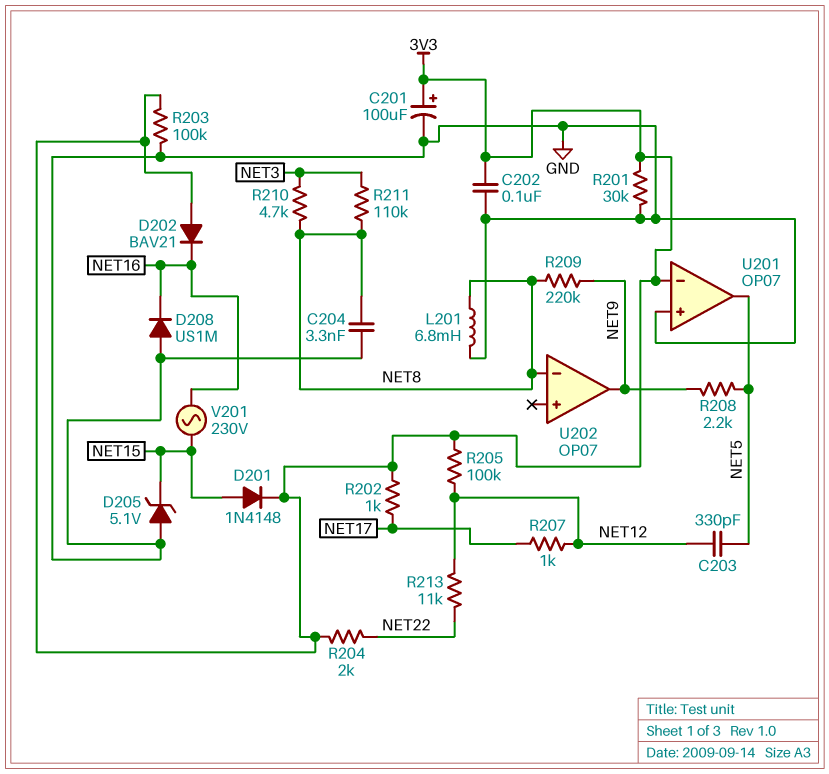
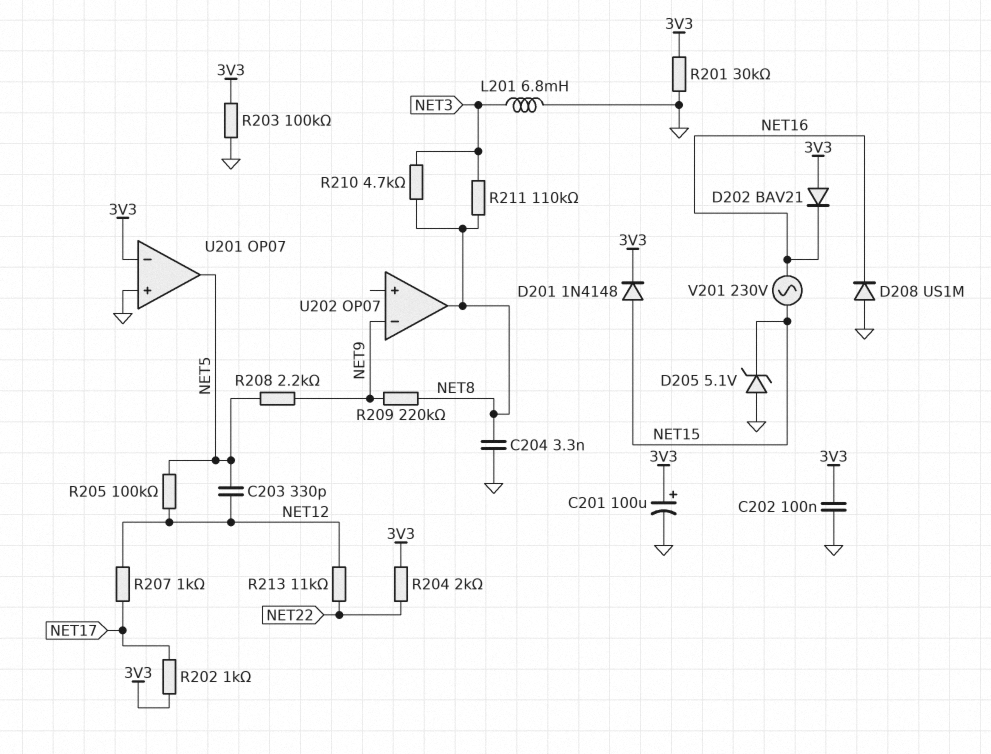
L201: 6.8mH (GND, NET8) -> 6.8mH (GND, NET3)
R205: 100k (3V3, NET12) -> 100k (NET5, NET12)
U202 pin in-: NET8 -> NET9
U202 pin out: NET9 -> NET8

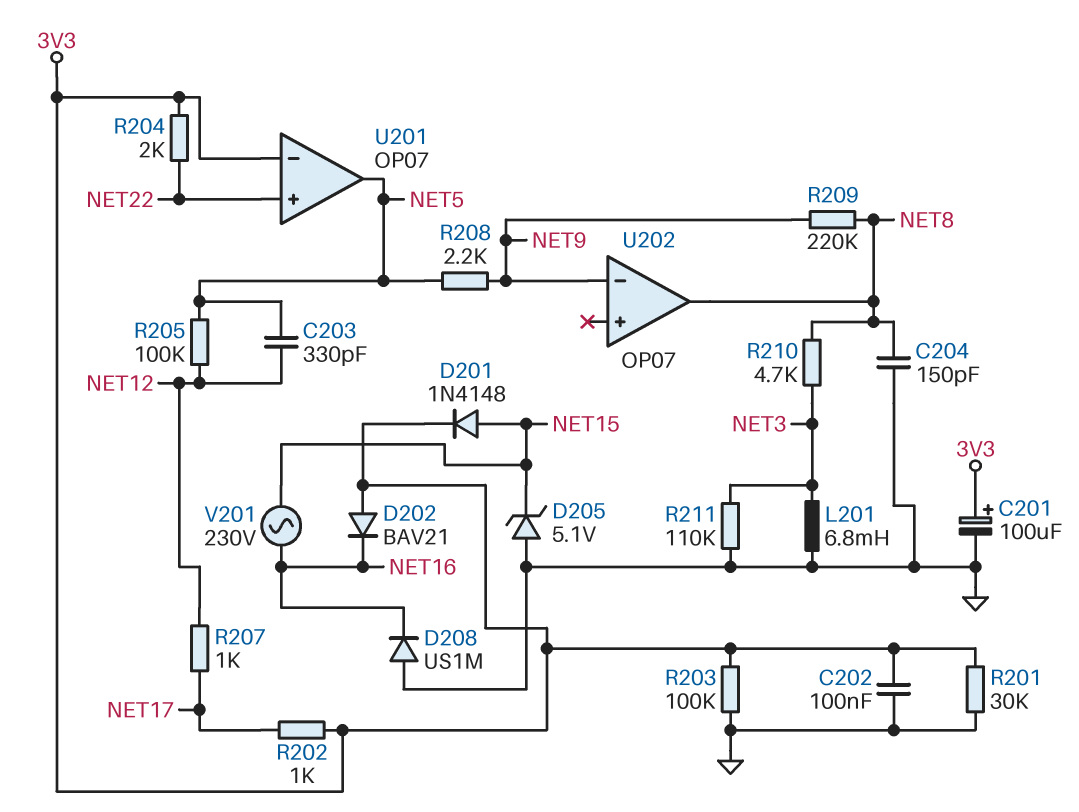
C204: 3.3nF (GND, NET8) -> 150pF (GND, NET8)
R211: 110k (NET3, NET8) -> 110k (GND, NET3)
R213: 11k (NET12, NET22) -> none
U201 pin in+: GND -> NET22

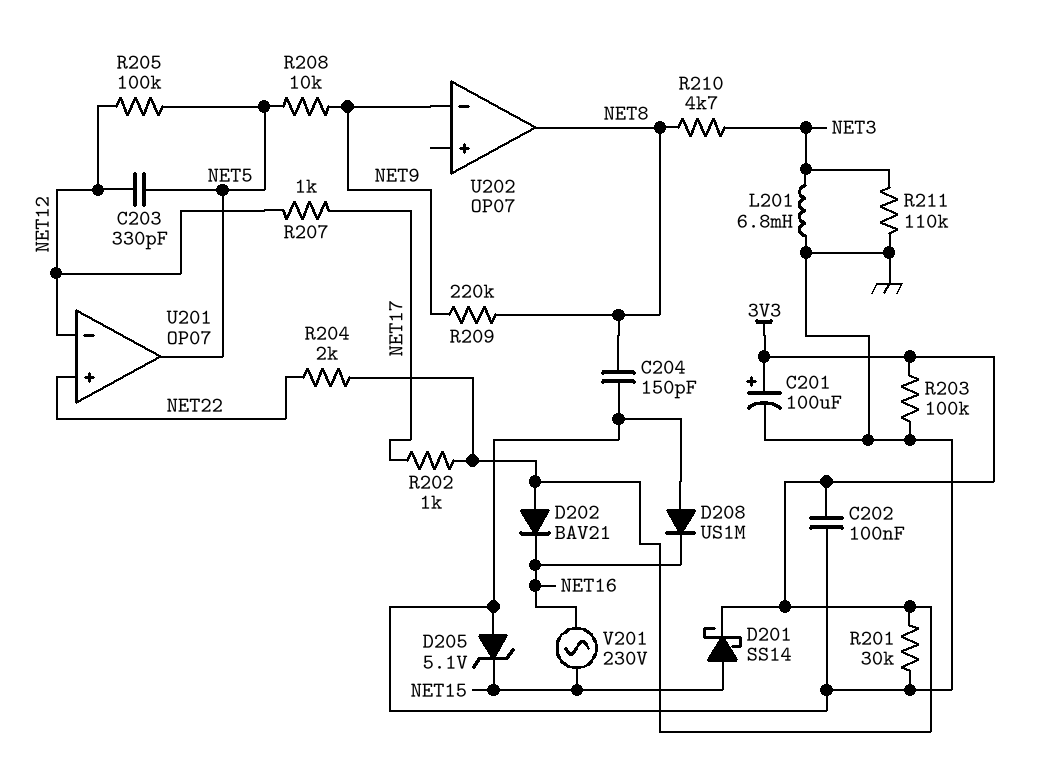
D201: diode 1N4148 (A NET15, K 3V3) -> schottky SS14 (A NET15, K 3V3)
R208: 2.2k (NET5, NET9) -> 10k (NET5, NET9)
U201 pin in-: 3V3 -> NET12

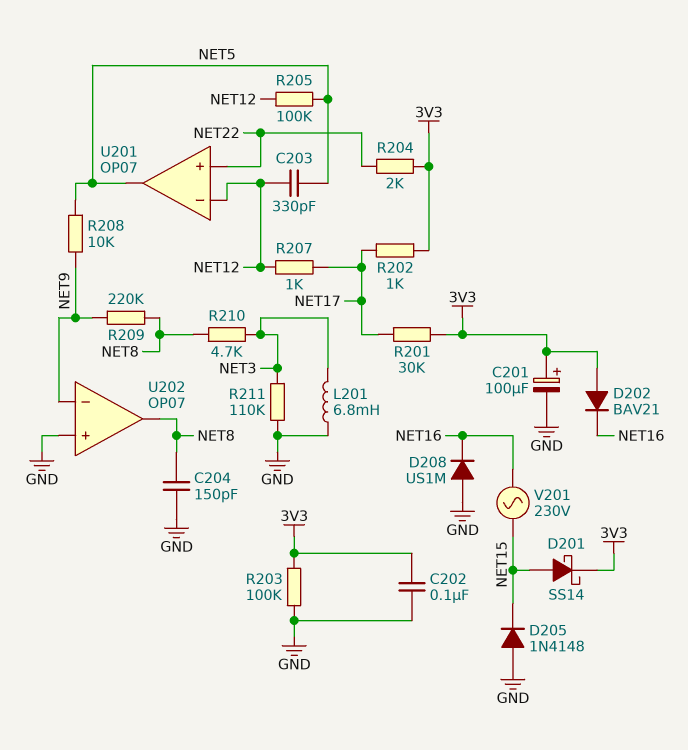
D205: zener 5.1V (A GND, K NET15) -> diode 1N4148 (A GND, K NET15)
R201: 30k (3V3, GND) -> 30k (3V3, NET17)
U202 pin in+: none -> GND

